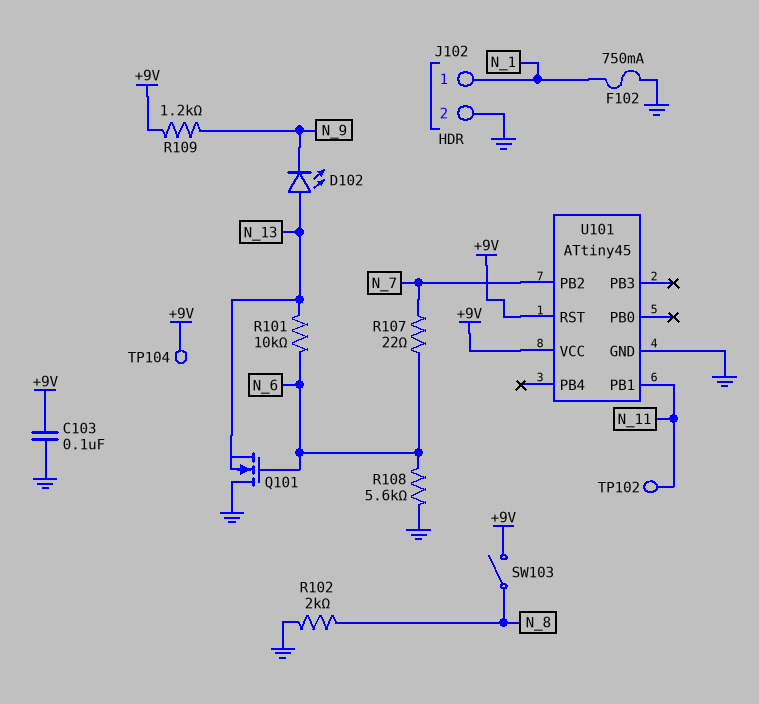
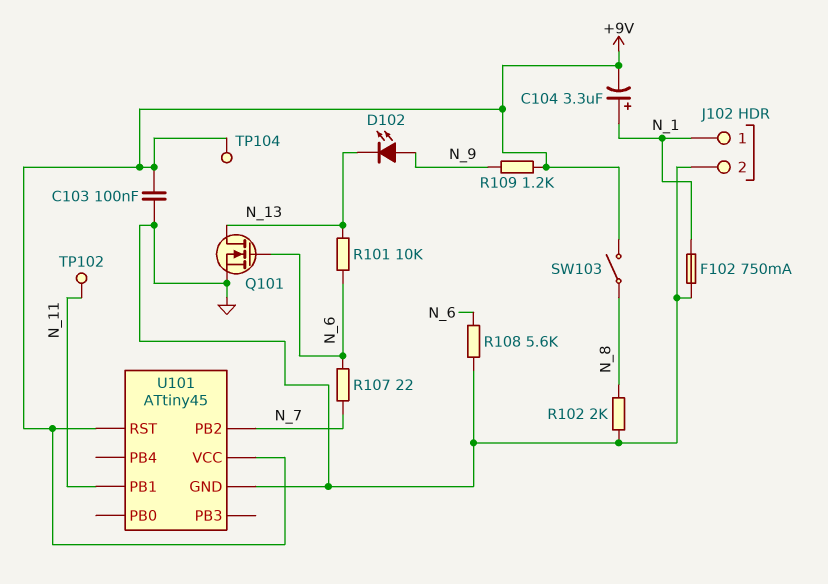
C104: none -> 3.3uF (plus N_1, minus +9V)
D102: LED (A N_13, K N_9) -> LED (A N_9, K N_13)
Q101: NMOS (G N_6, D GND, S N_13) -> NMOS (G N_6, D N_13, S GND)

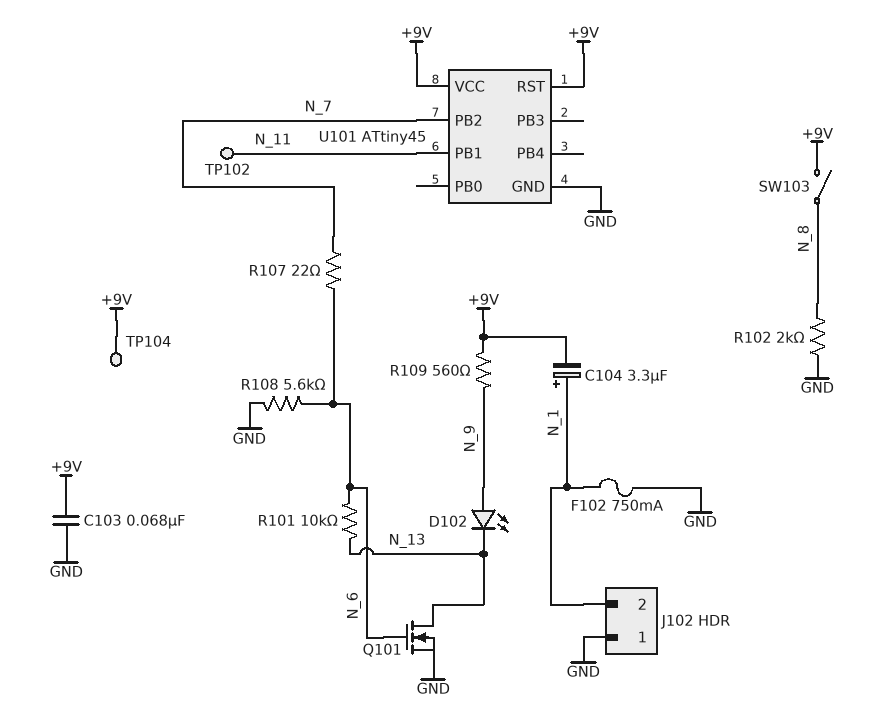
C103: 100nF (+9V, GND) -> 68nF (+9V, GND)
J102 pin 1: N_1 -> GND
J102 pin 2: GND -> N_1
R109: 1.2k (+9V, N_9) -> 560 (+9V, N_9)

